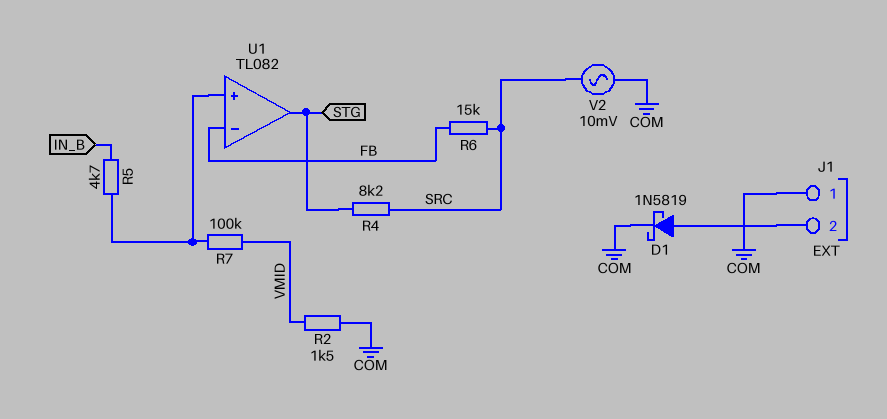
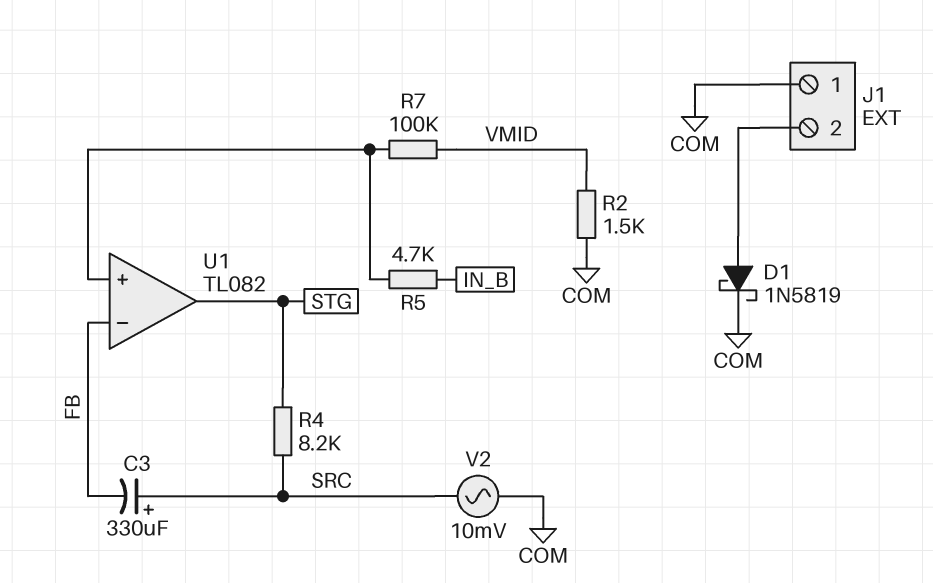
C3: none -> 330uF (plus SRC, minus FB)
R6: 15k (FB, SRC) -> none

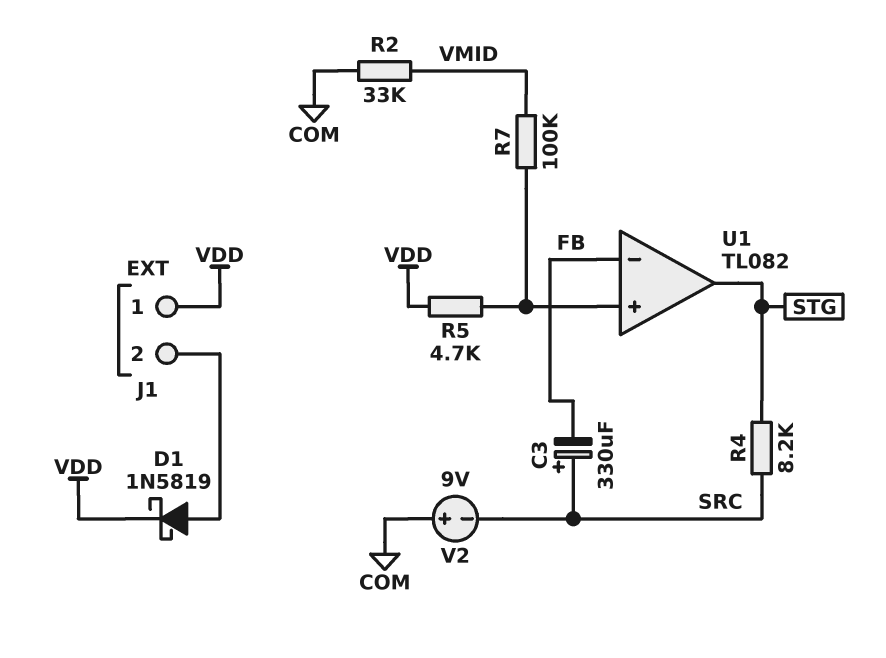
D1: schottky 1N5819 (A J1/2, K COM) -> schottky 1N5819 (A J1/2, K VDD)
J1 pin 1: COM -> VDD
R2: 1.5k (COM, VMID) -> 33k (COM, VMID)
R5: 4.7k (IN_B, U1/in+) -> 4.7k (U1/in+, VDD)
V2: AC 10mV (COM, SRC) -> 9V (plus COM, minus SRC)

